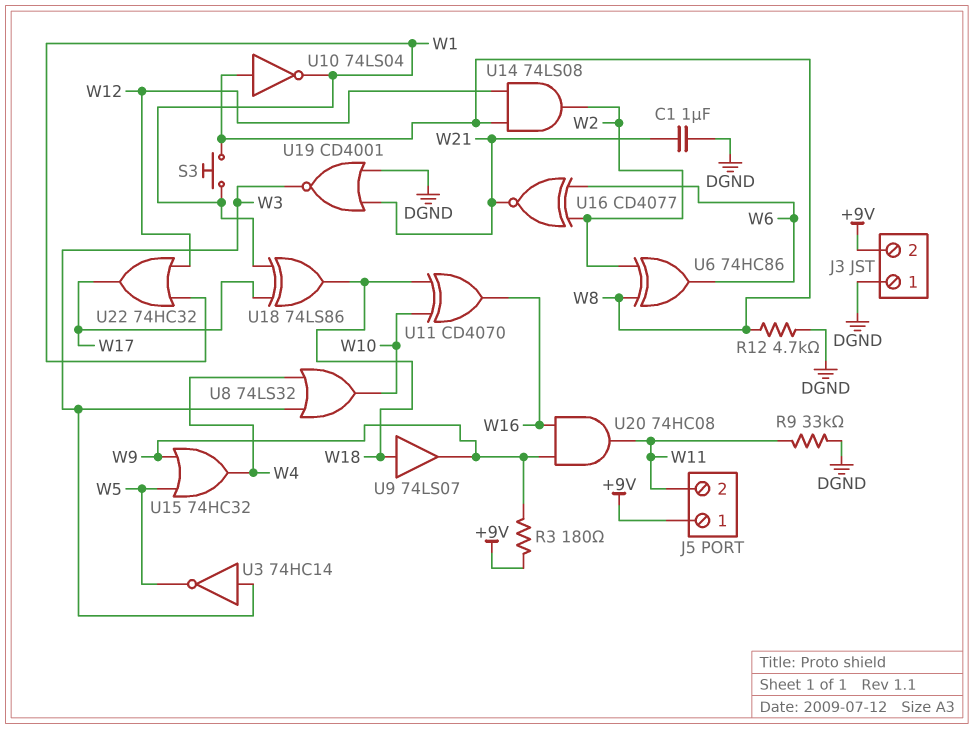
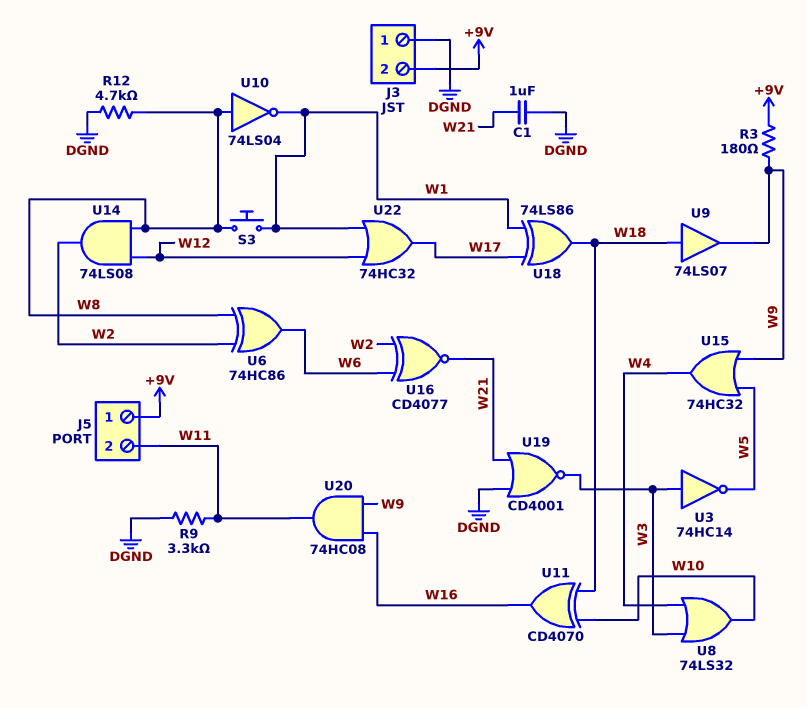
R9: 33k (DGND, W11) -> 3.3k (DGND, W11)

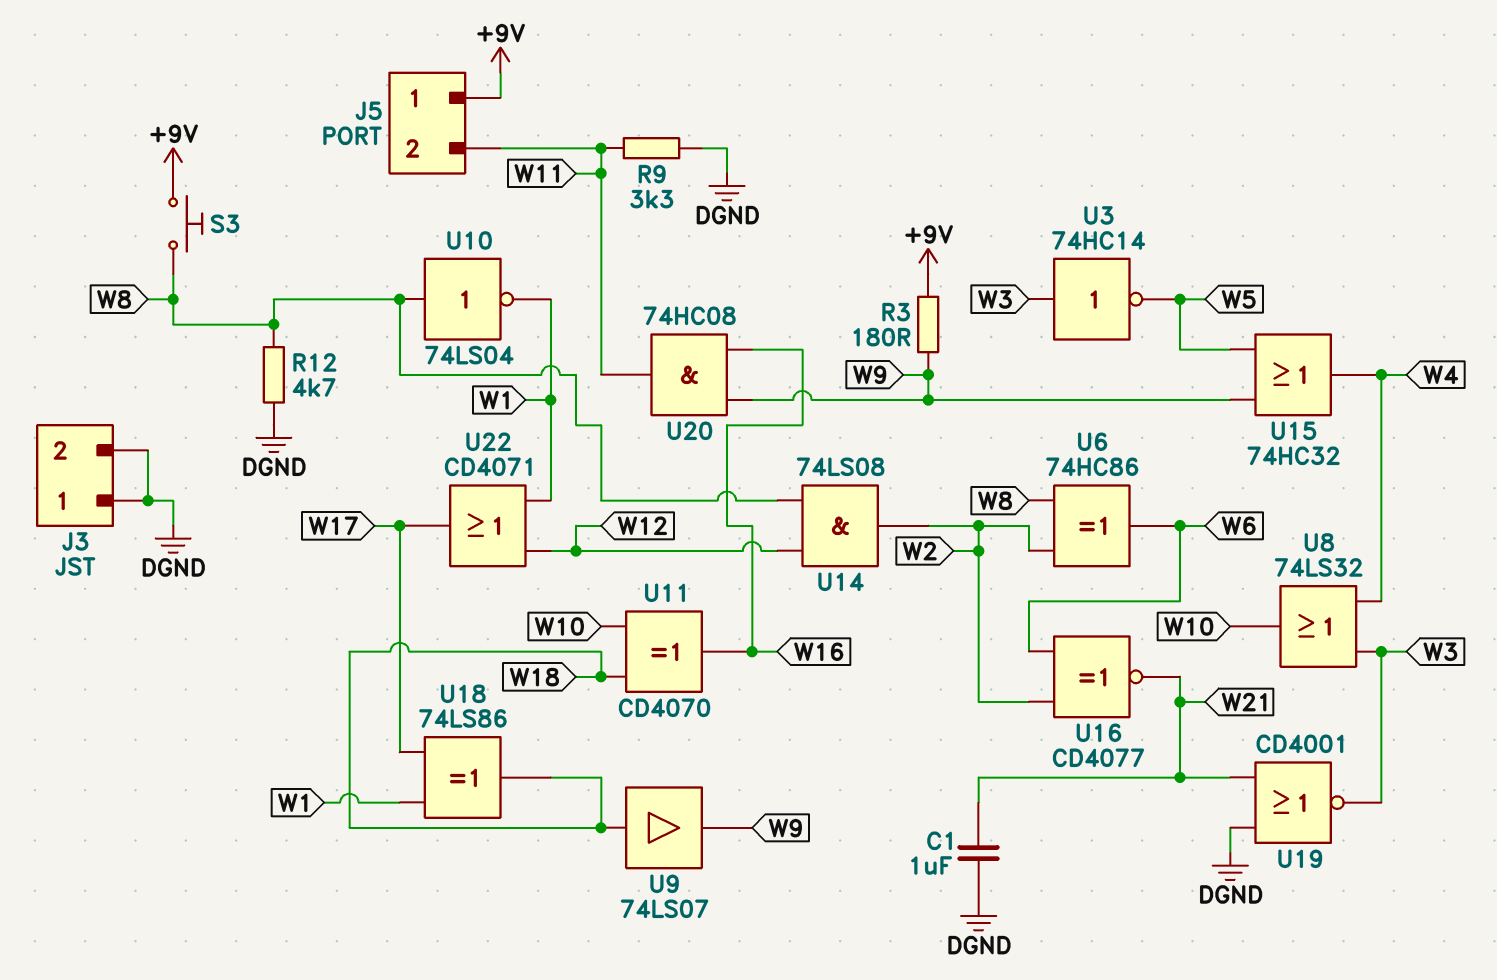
J3 pin 2: +9V -> DGND
S3: button (W1, W8) -> button (+9V, W8)
U22: OR 74HC32 (in W1, in W12, out W17) -> OR CD4071 (in W1, in W12, out W17)

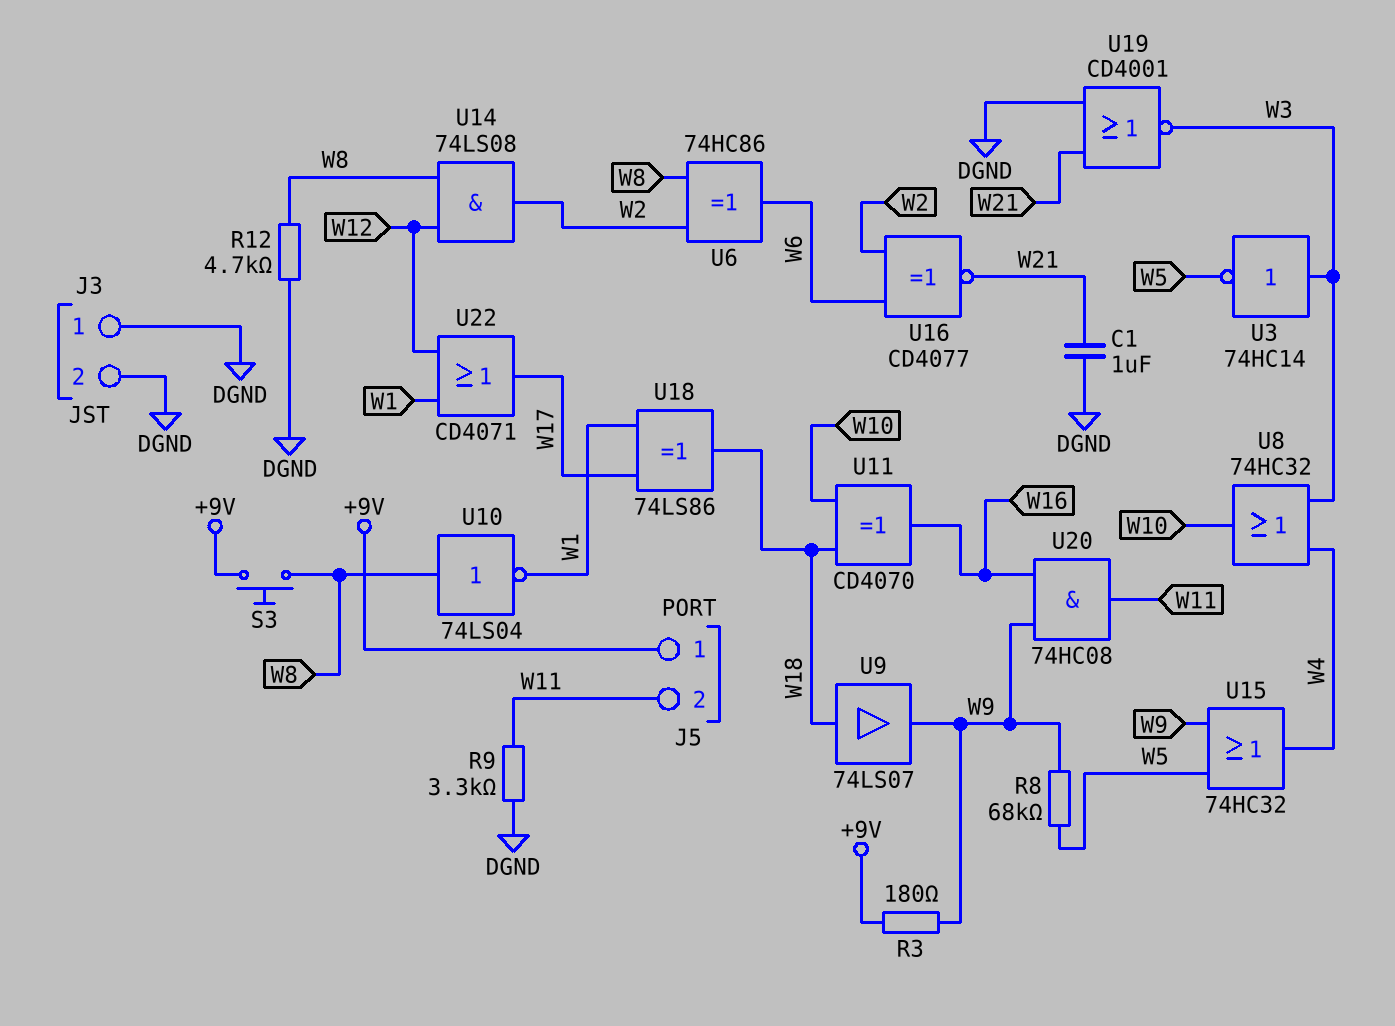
R8: none -> 68k (W5, W9)
U8: OR 74LS32 (in W3, in W4, out W10) -> OR 74HC32 (in W3, in W4, out W10)

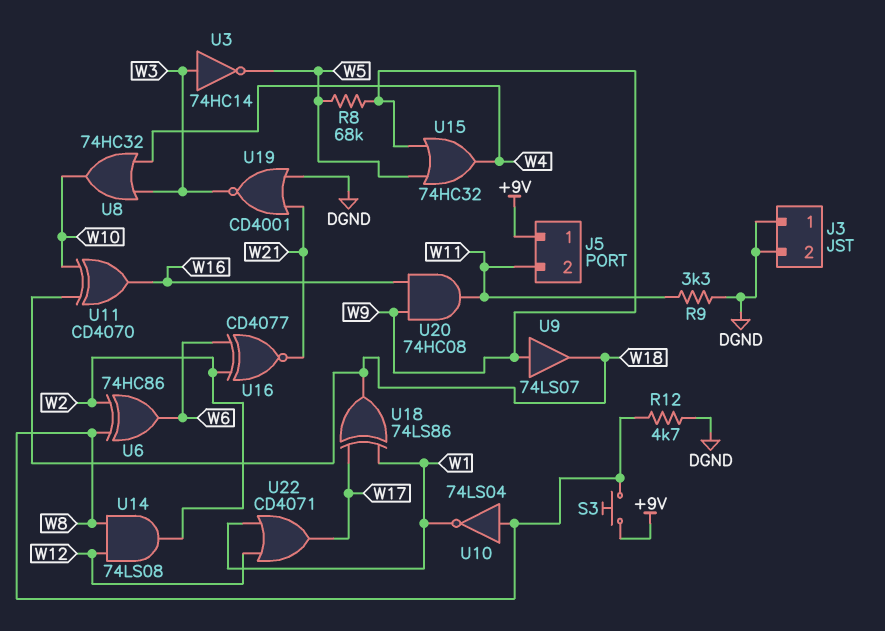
C1: 1uF (DGND, W21) -> none
R3: 180 (+9V, W9) -> none
U9: buffer 74LS07 (in W18, out W9) -> buffer 74LS07 (in W9, out W18)

